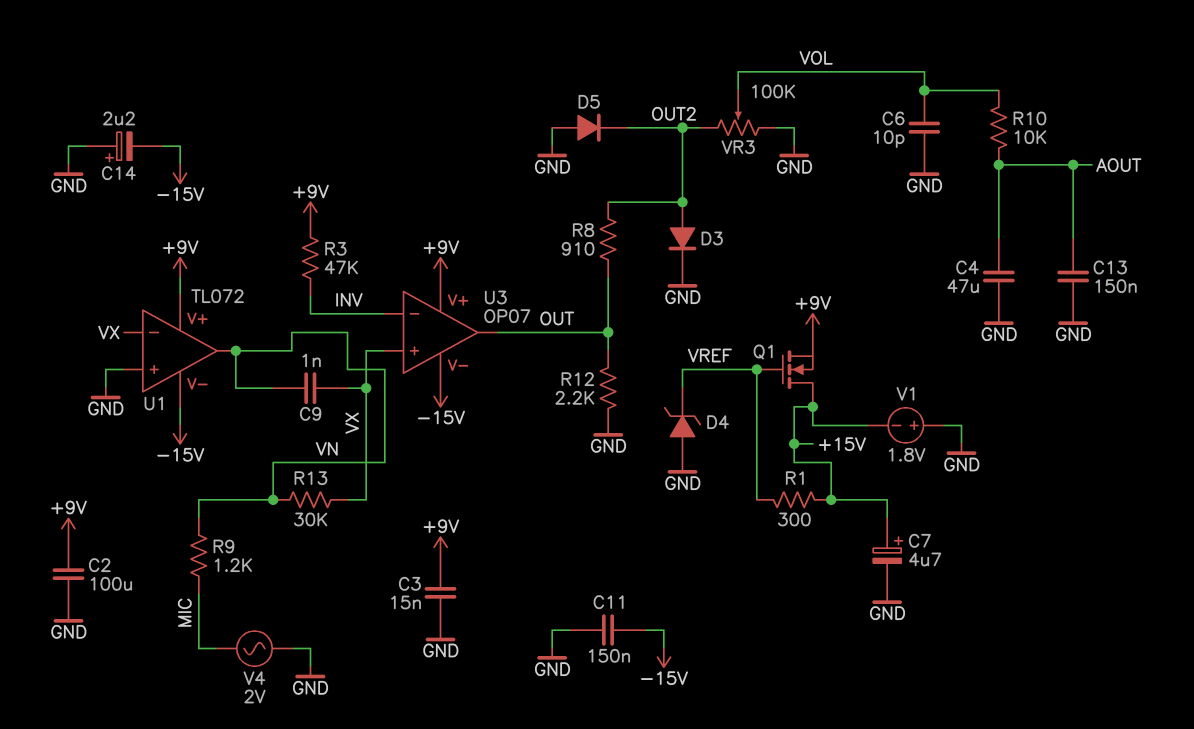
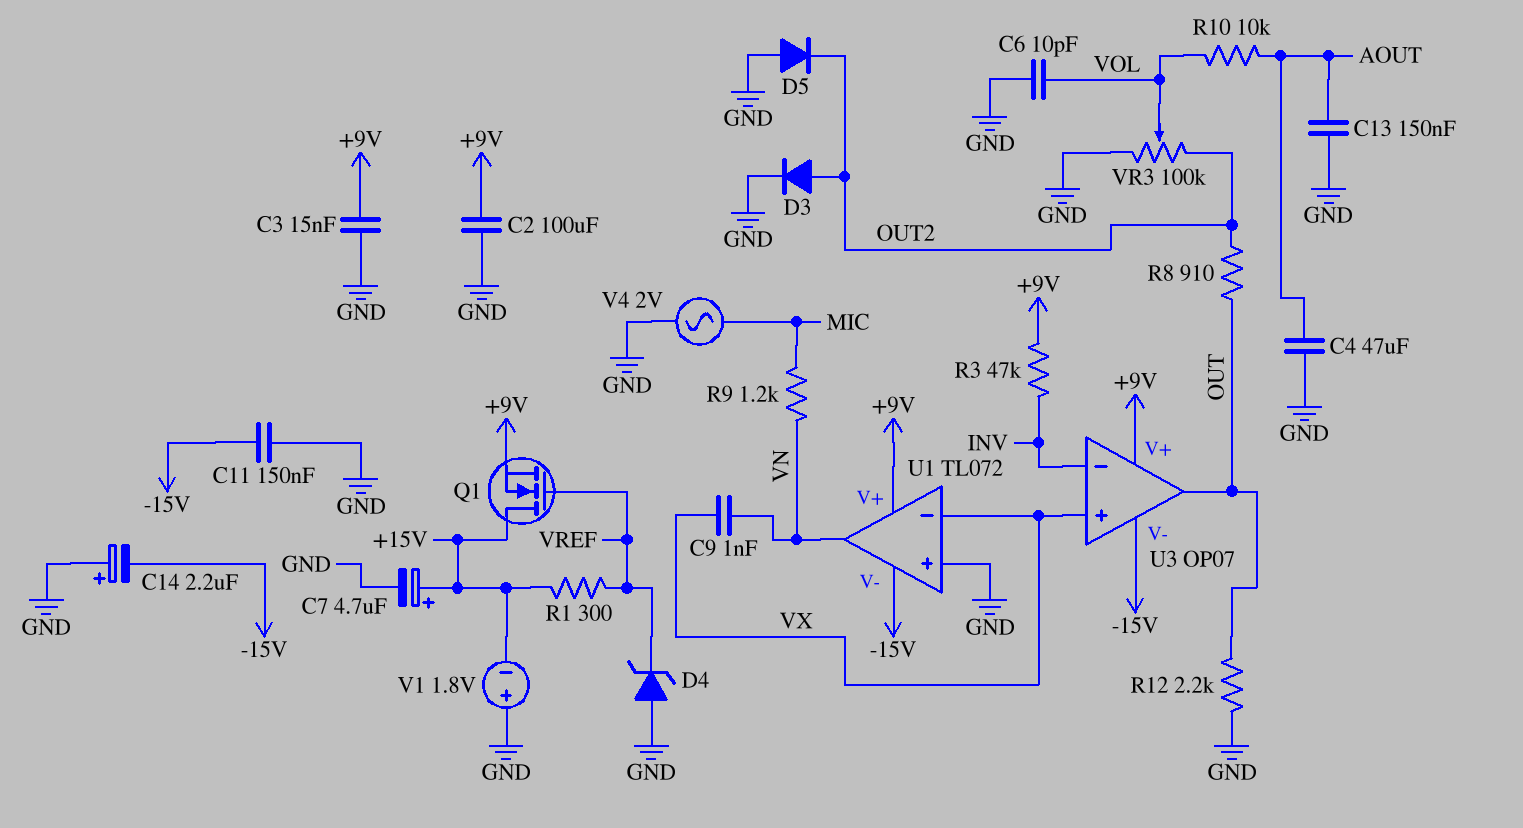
R13: 30k (VN, VX) -> none

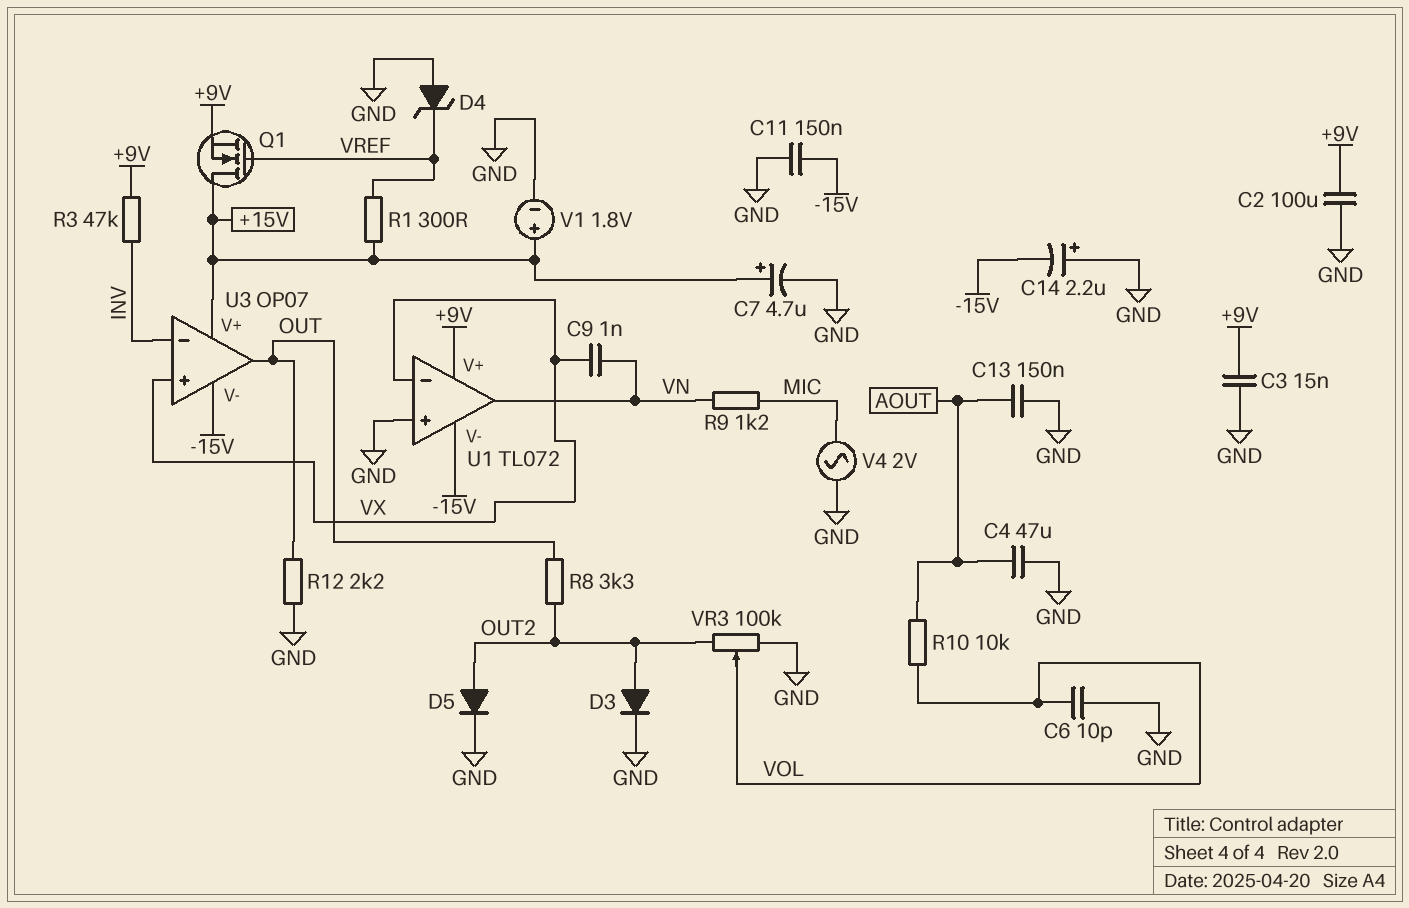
D5: diode (A GND, K OUT2) -> diode (A OUT2, K GND)
R8: 910 (OUT, OUT2) -> 3.3k (OUT, OUT2)
U3 pin V+: +9V -> +15V
V1: 1.8V (plus GND, minus +15V) -> 1.8V (plus +15V, minus GND)

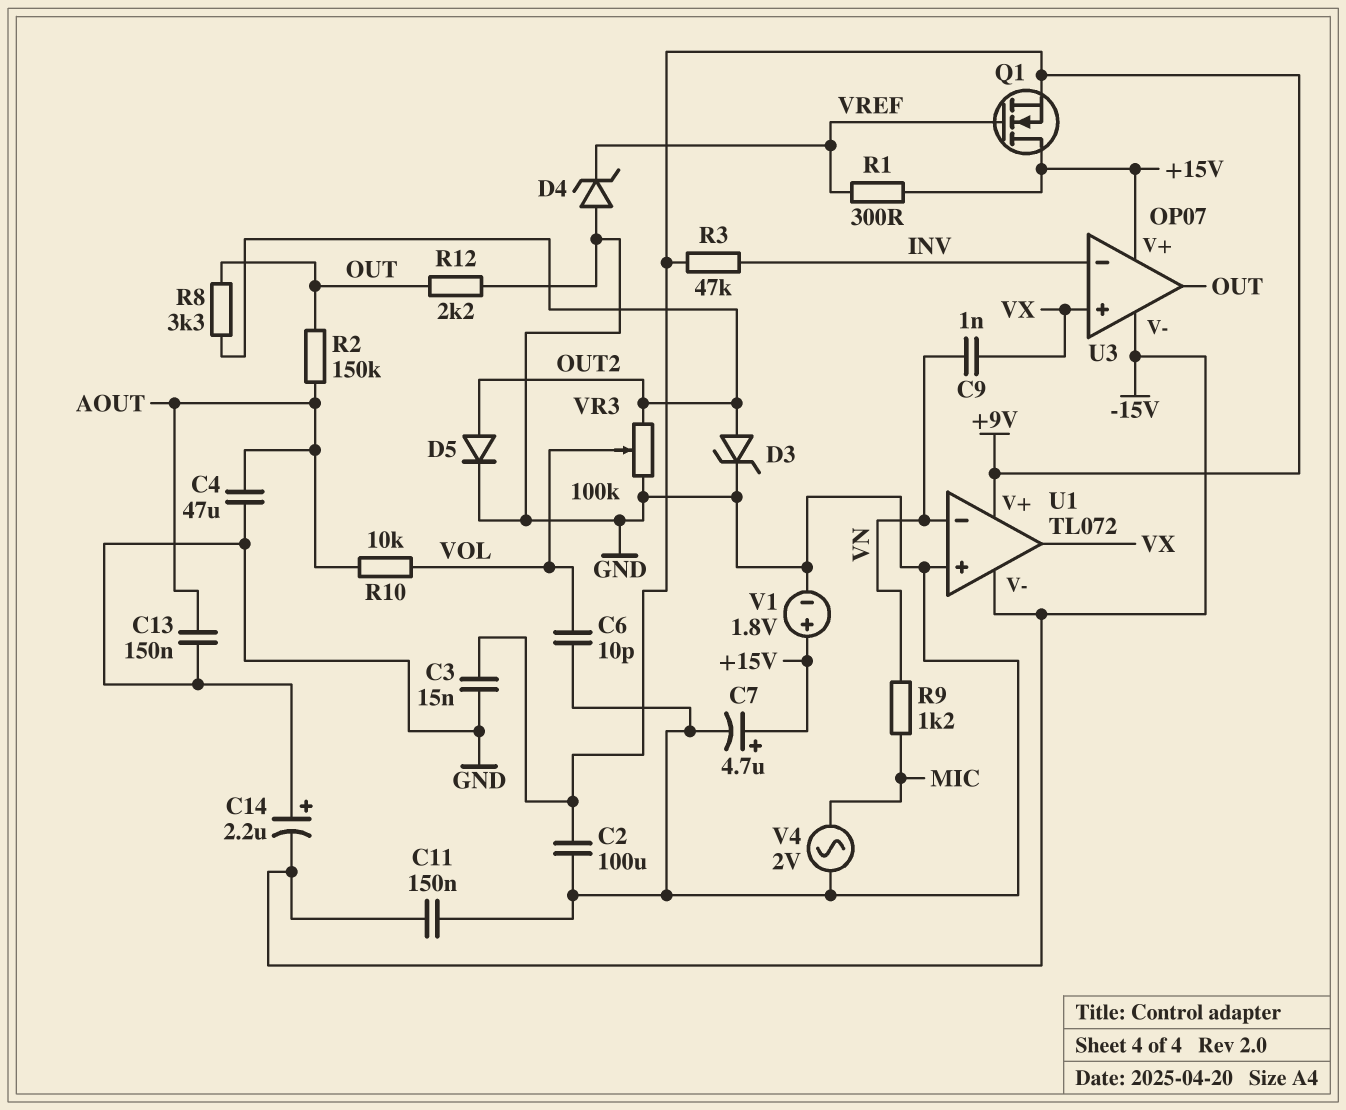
D3: diode (A OUT2, K GND) -> zener (A OUT2, K GND)
R2: none -> 150k (AOUT, OUT)
U1 pin in-: VX -> VN
U1 pin out: VN -> VX

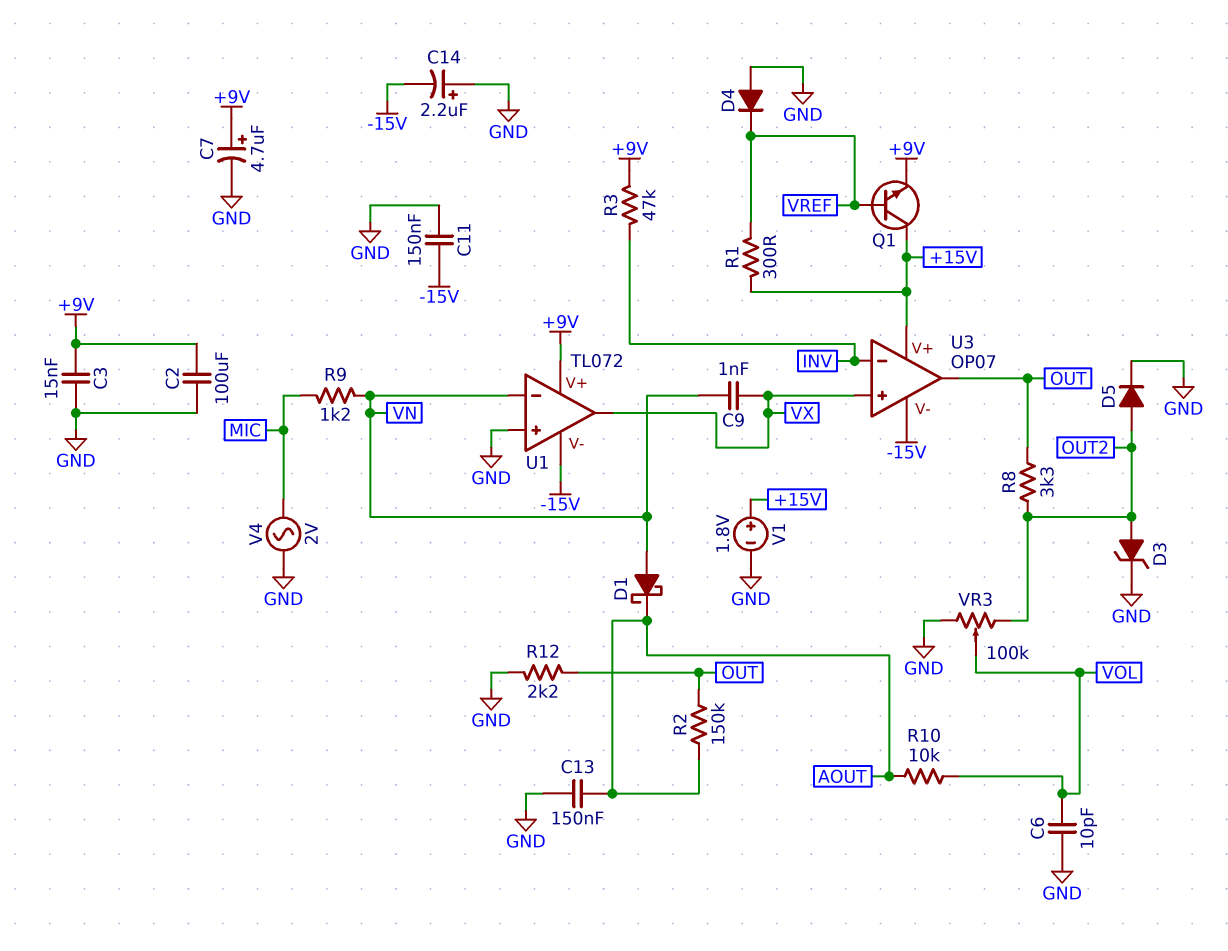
C4: 47uF (AOUT, GND) -> none
C7: 4.7uF (plus +15V, minus GND) -> 4.7uF (plus +9V, minus GND)
D1: none -> schottky (A VN, K AOUT)
D4: zener (A GND, K VREF) -> diode (A GND, K VREF)
Q1: NMOS (G VREF, D +15V, S +9V) -> NPN (B VREF, C +15V, E +9V)

